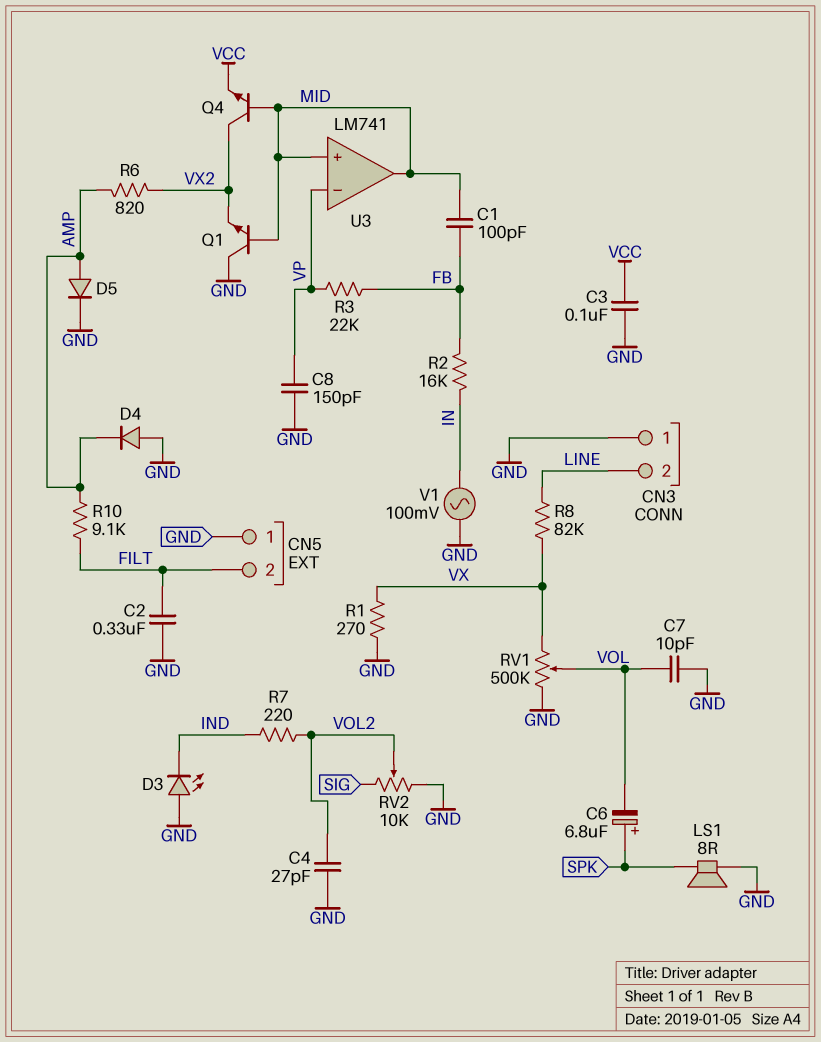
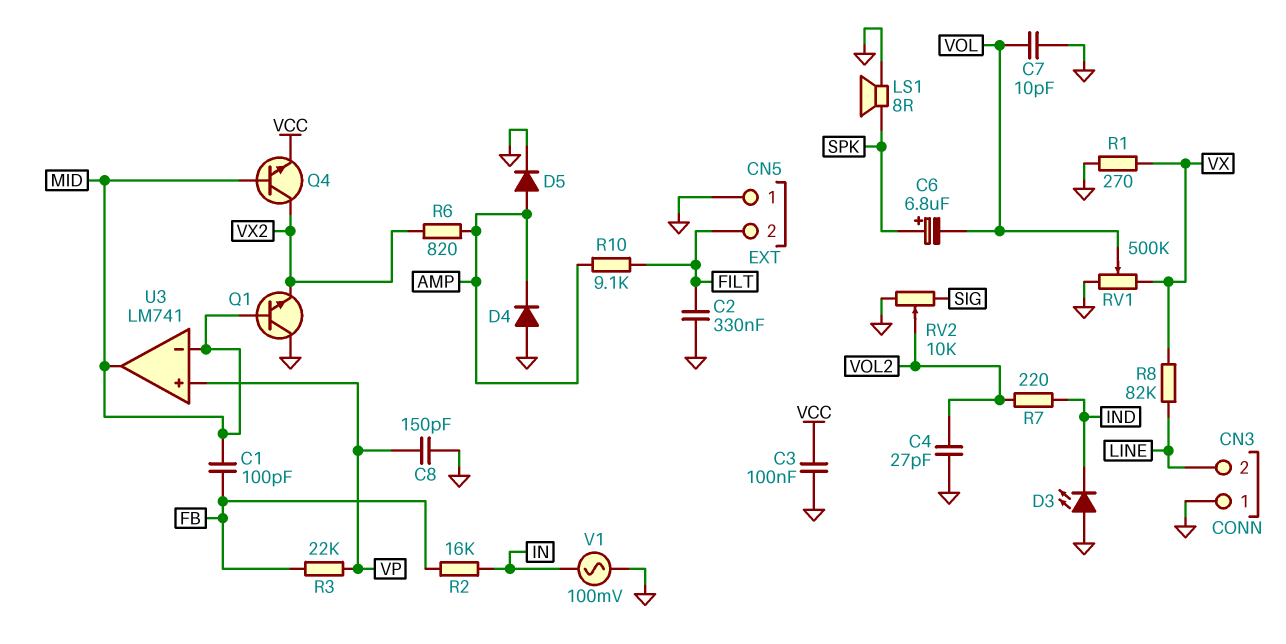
U3 pin in+: MID -> VP
U3 pin in-: VP -> MID

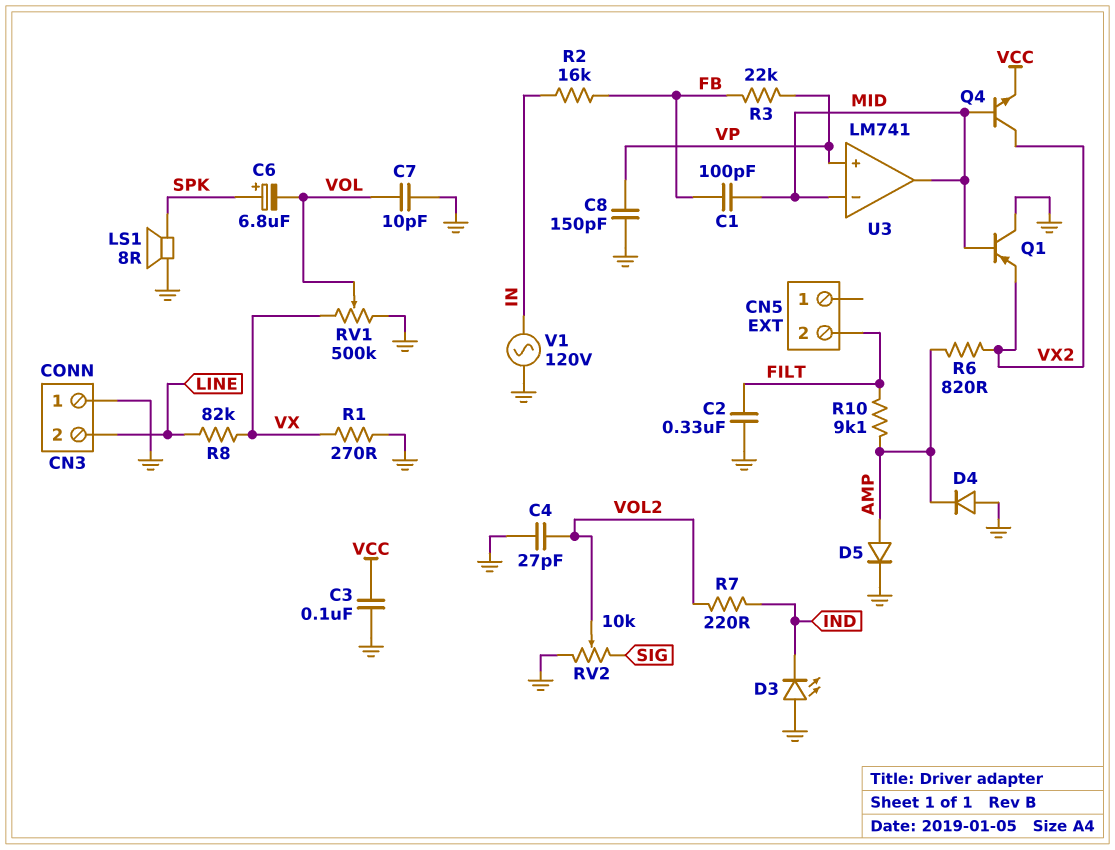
CN5 pin 1: GND -> none
Q1: NPN (B MID, C GND, E VX2) -> PNP (B MID, C GND, E VX2)
V1: AC 100mV (GND, IN) -> AC 120V (GND, IN)

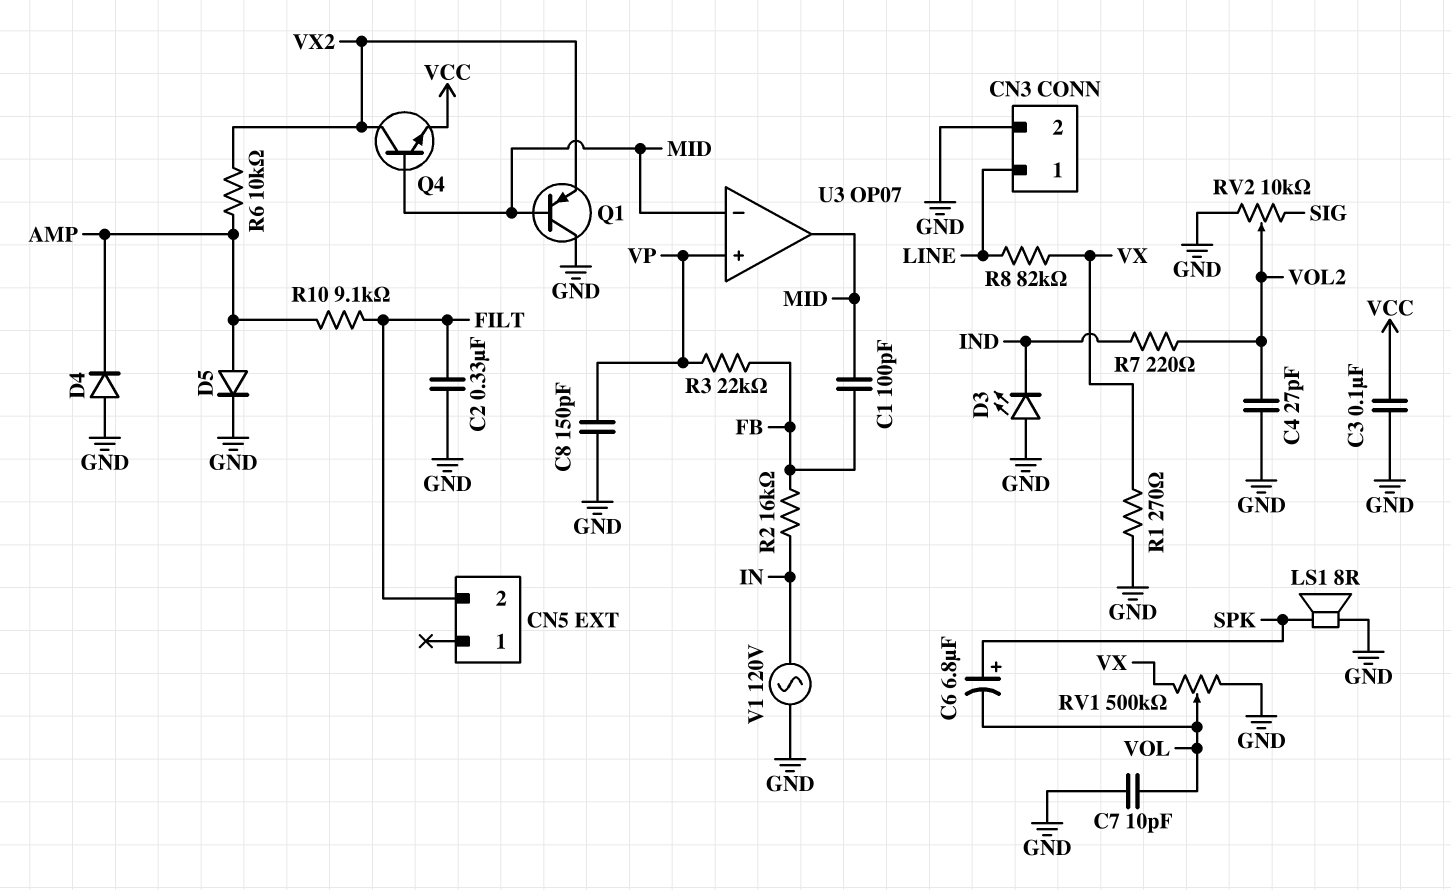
CN3 pin 1: GND -> LINE
CN3 pin 2: LINE -> GND
R6: 820 (AMP, VX2) -> 10k (AMP, VX2)
U3: LM741 -> OP07

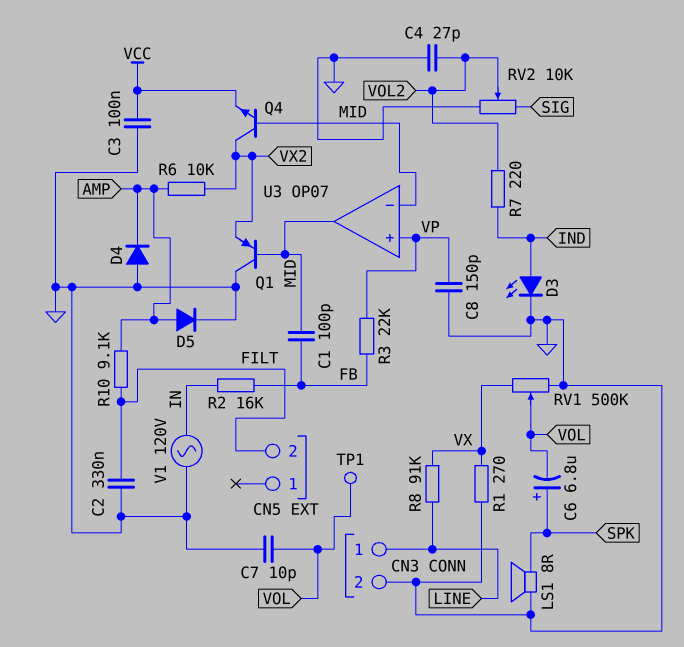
D3: LED (A GND, K IND) -> LED (A IND, K GND)
R8: 82k (LINE, VX) -> 91k (LINE, VX)
TP1: none -> test point (VOL)

